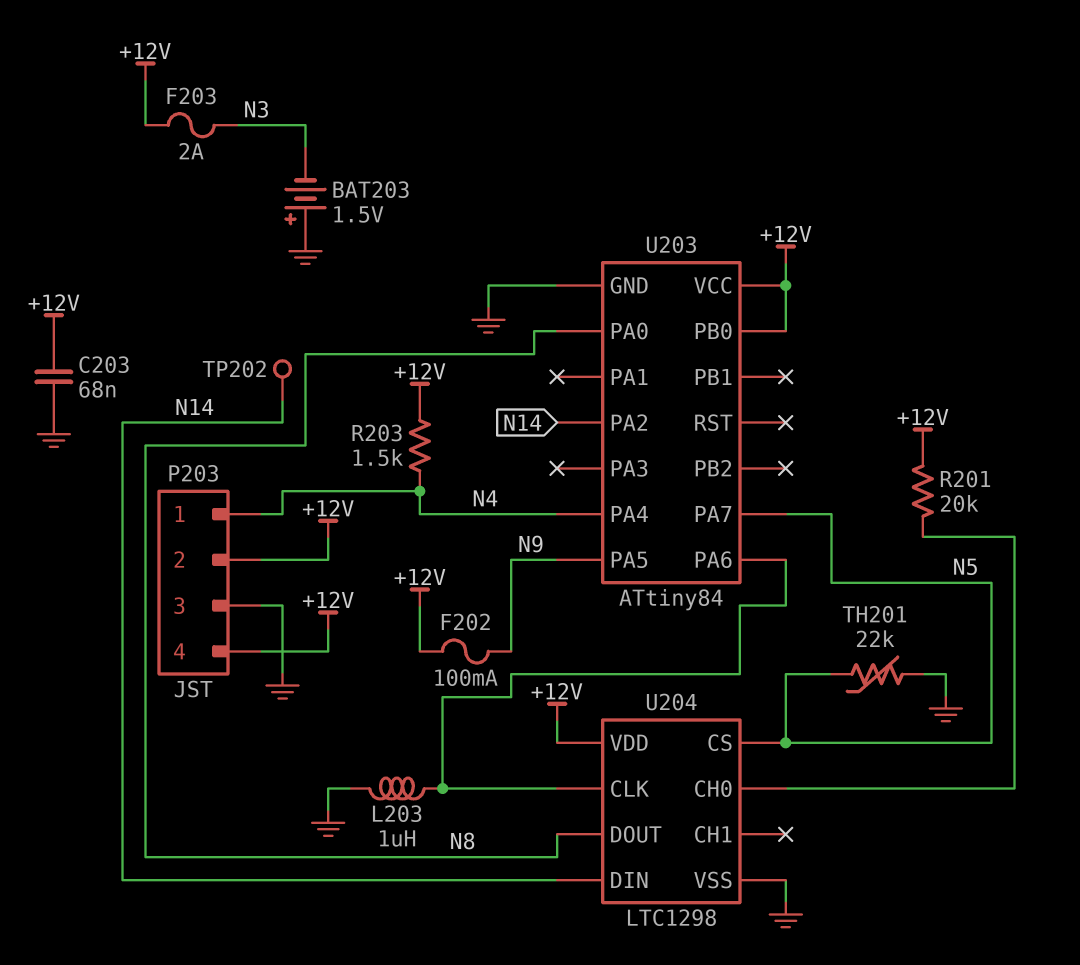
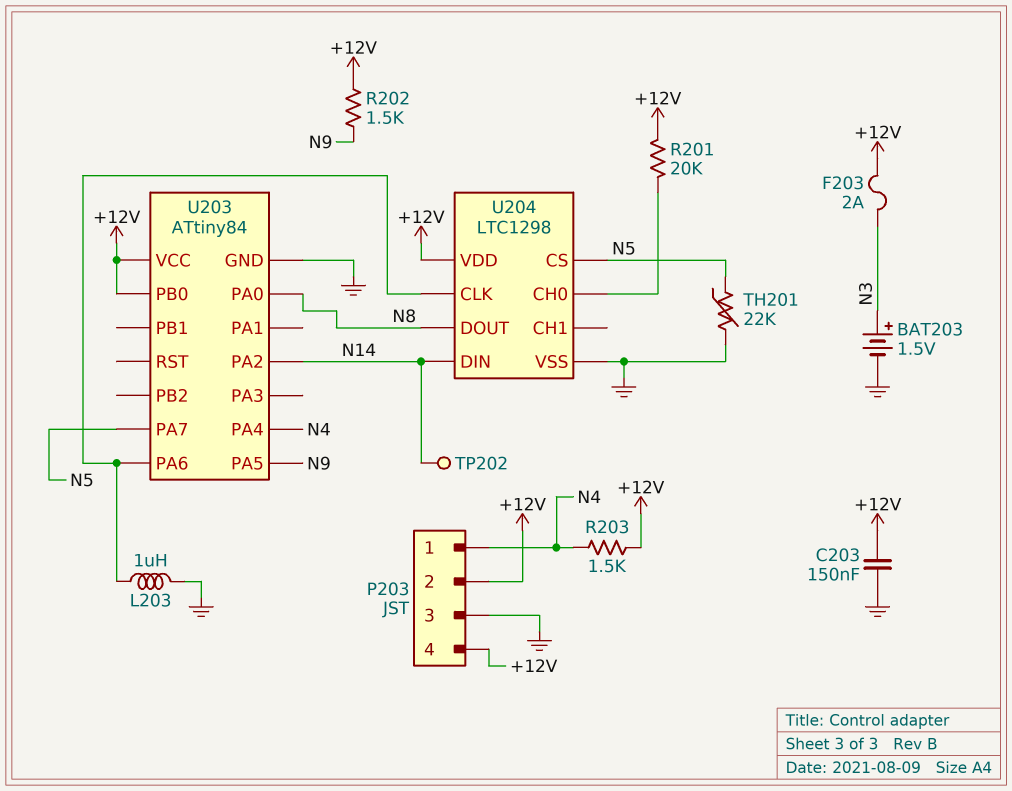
BAT203: 1.5V (plus GND, minus N3) -> 1.5V (plus N3, minus GND)
C203: 68nF (+12V, GND) -> 150nF (+12V, GND)
F202: 100mA (+12V, N9) -> none
R202: none -> 1.5k (+12V, N9)

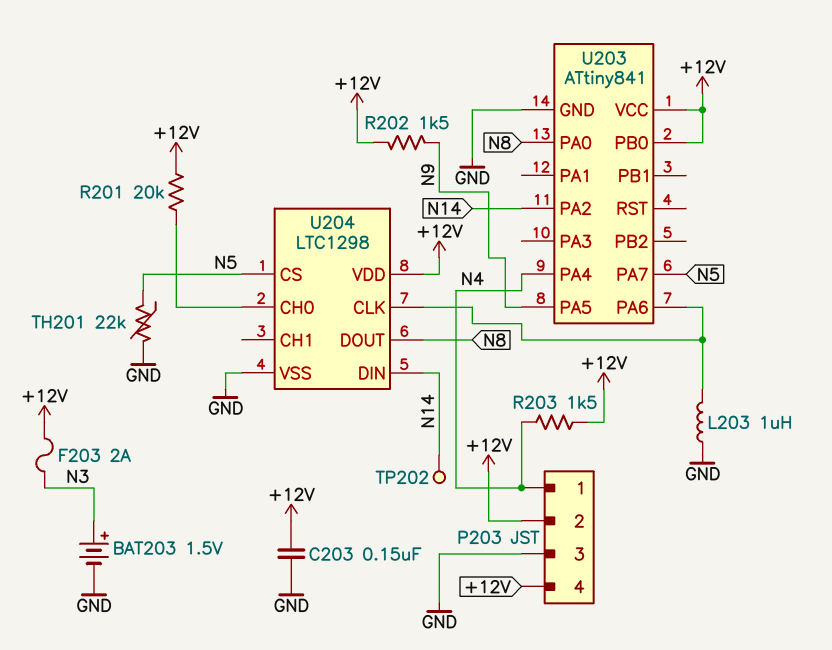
U203: ATtiny84 -> ATtiny841

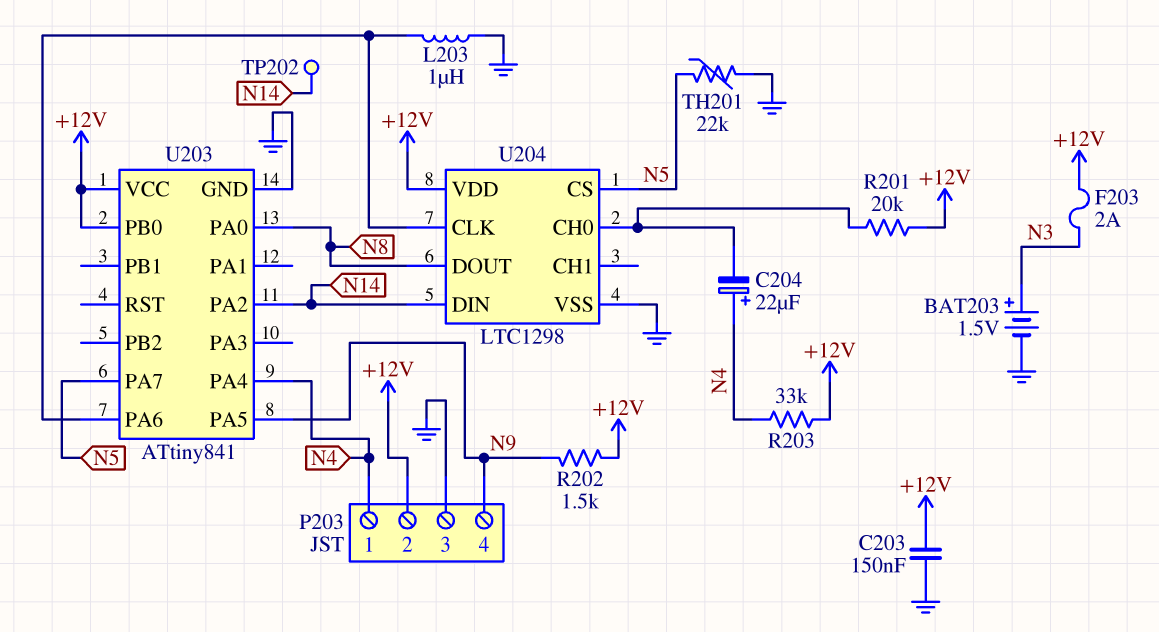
C204: none -> 22uF (plus N4, minus U204/CH0)
P203 pin 4: +12V -> N9
R203: 1.5k (+12V, N4) -> 33k (+12V, N4)

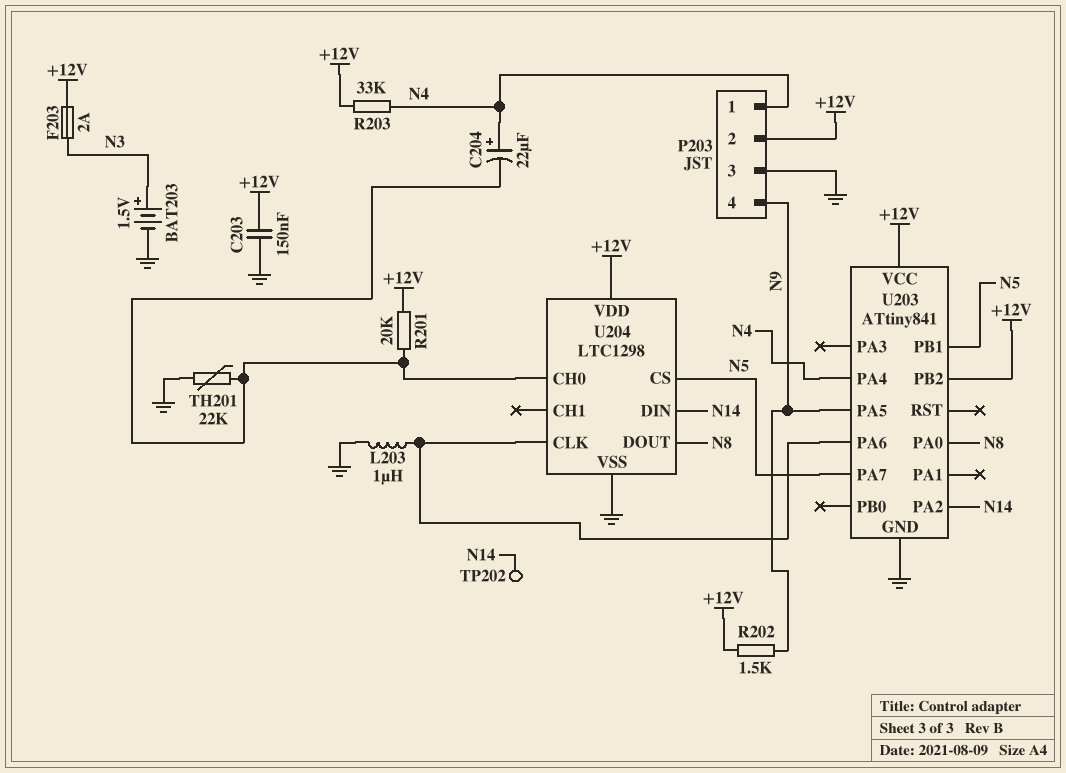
TH201: 22k (GND, N5) -> 22k (GND, U204/CH0)
U203 pin PB0: +12V -> none
U203 pin PB1: none -> N5
U203 pin PB2: none -> +12V

